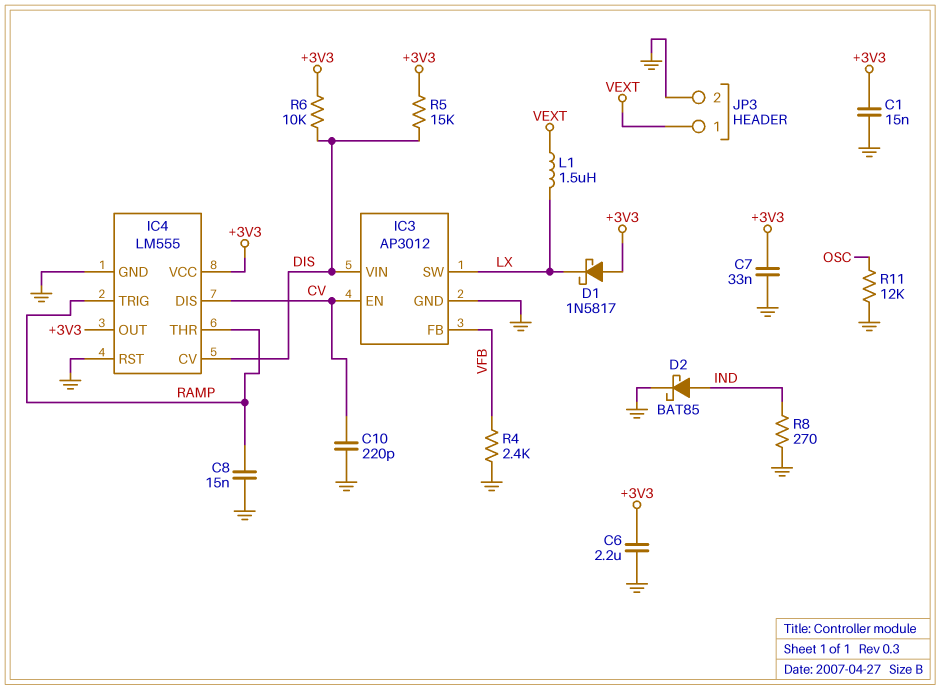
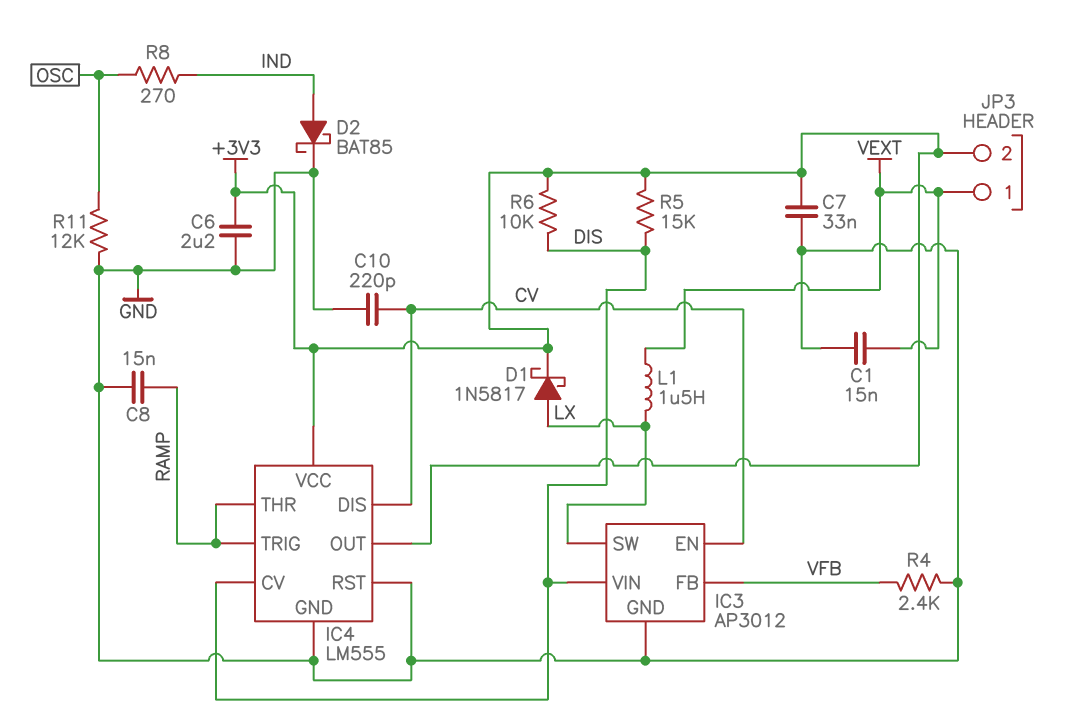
C1: 15nF (+3V3, GND) -> 15nF (GND, VEXT)
D1: schottky 1N5817 (A +3V3, K LX) -> schottky 1N5817 (A LX, K +3V3)
JP3 pin 2: GND -> +3V3
R8: 270 (GND, IND) -> 270 (IND, OSC)

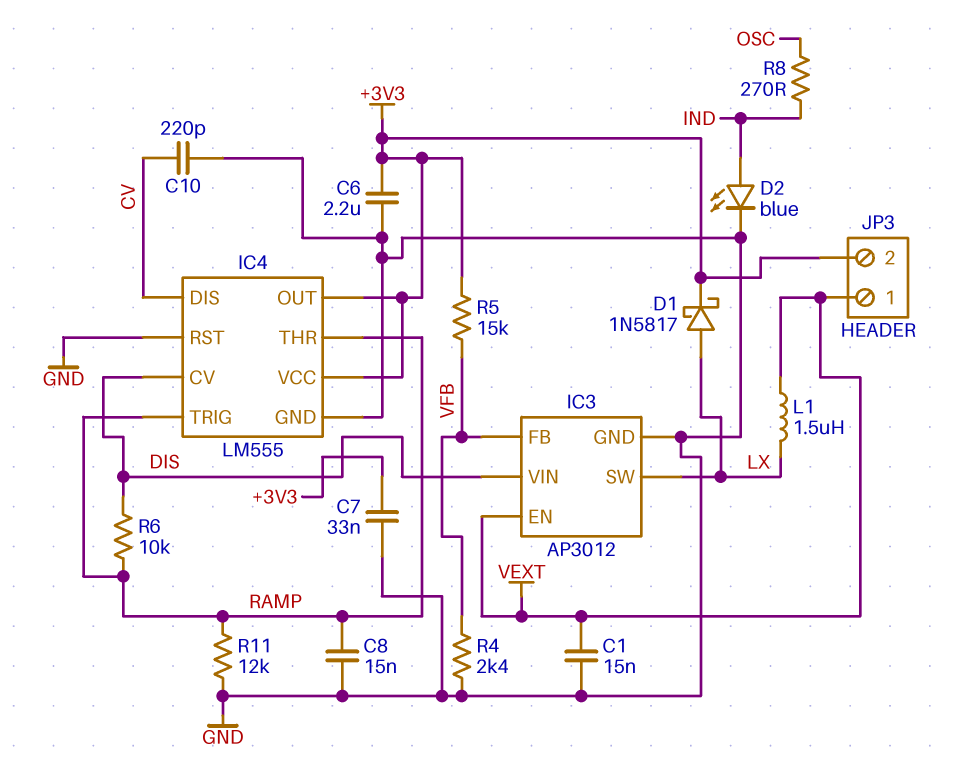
D2: schottky BAT85 (A IND, K GND) -> LED blue (A IND, K GND)
IC3 pin EN: CV -> VEXT
R5: 15k (+3V3, DIS) -> 15k (+3V3, VFB)
R6: 10k (+3V3, DIS) -> 10k (DIS, RAMP)
R11: 12k (GND, OSC) -> 12k (GND, RAMP)

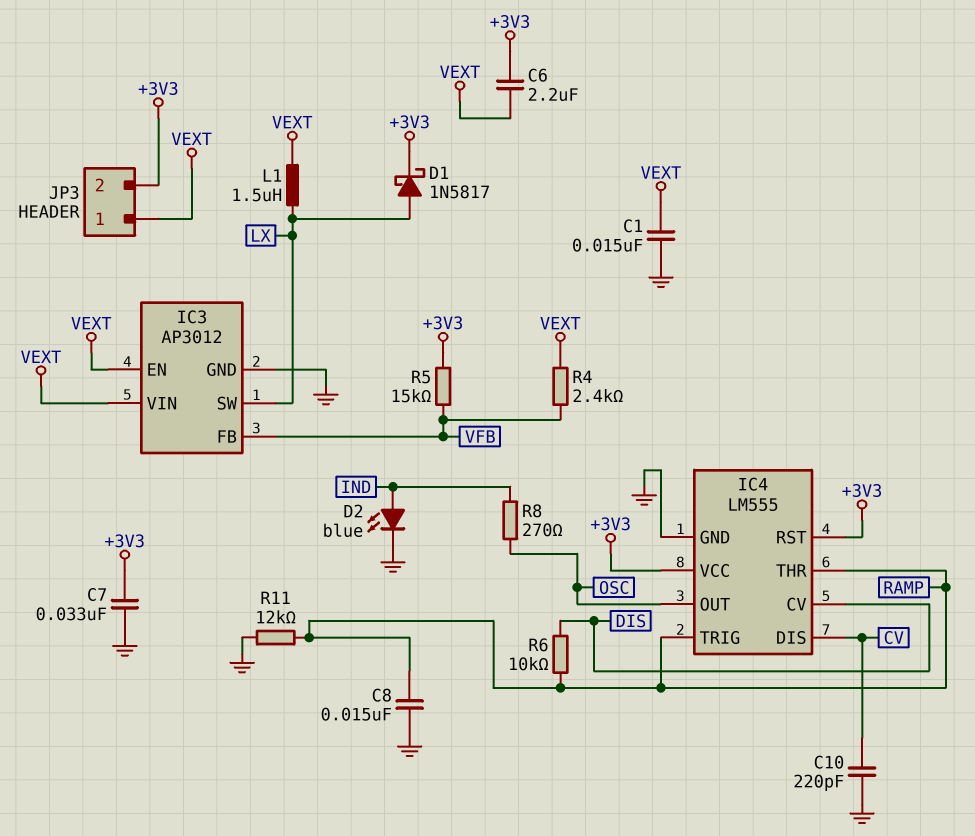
C6: 2.2uF (+3V3, GND) -> 2.2uF (+3V3, VEXT)
IC3 pin VIN: DIS -> VEXT
IC4 pin OUT: +3V3 -> OSC
IC4 pin RST: GND -> +3V3
R4: 2.4k (GND, VFB) -> 2.4k (VEXT, VFB)

